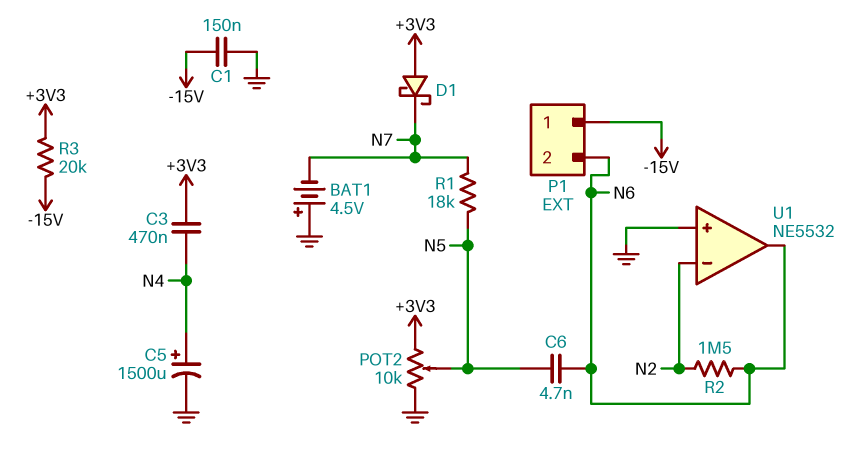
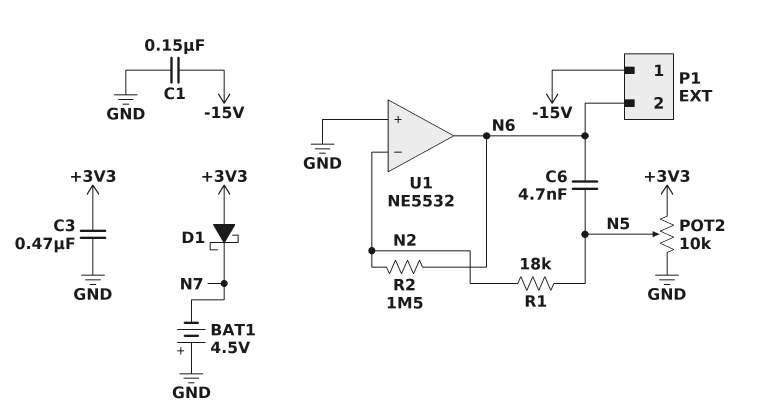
C3: 470nF (+3V3, N4) -> 470nF (+3V3, GND)
C5: 1500uF (plus N4, minus GND) -> none
R1: 18k (N5, N7) -> 18k (N2, N5)
R3: 20k (+3V3, -15V) -> none

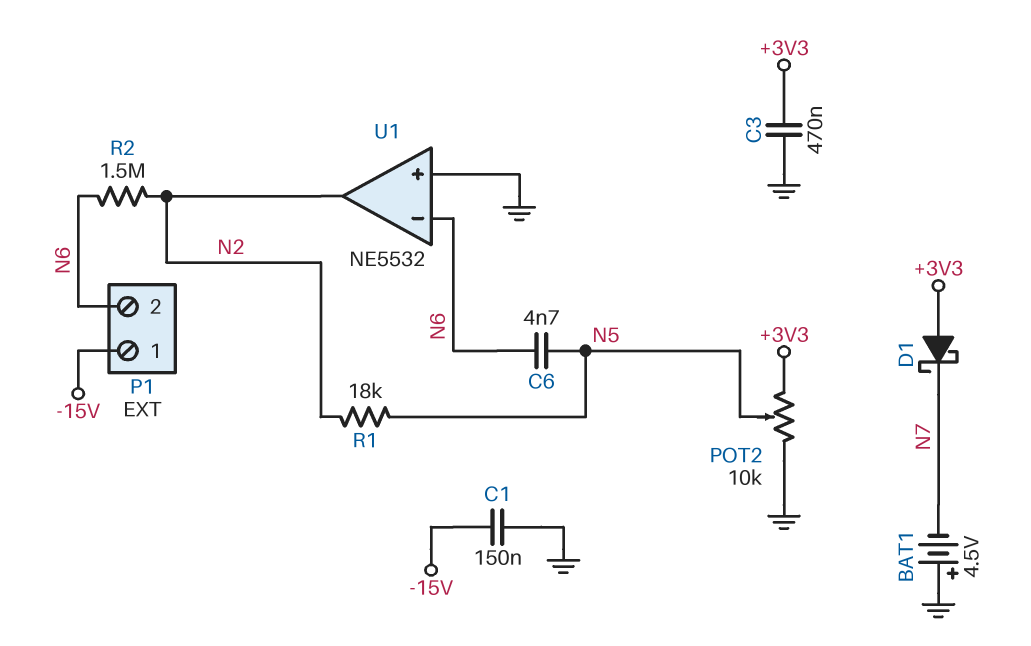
U1 pin in-: N2 -> N6
U1 pin out: N6 -> N2

